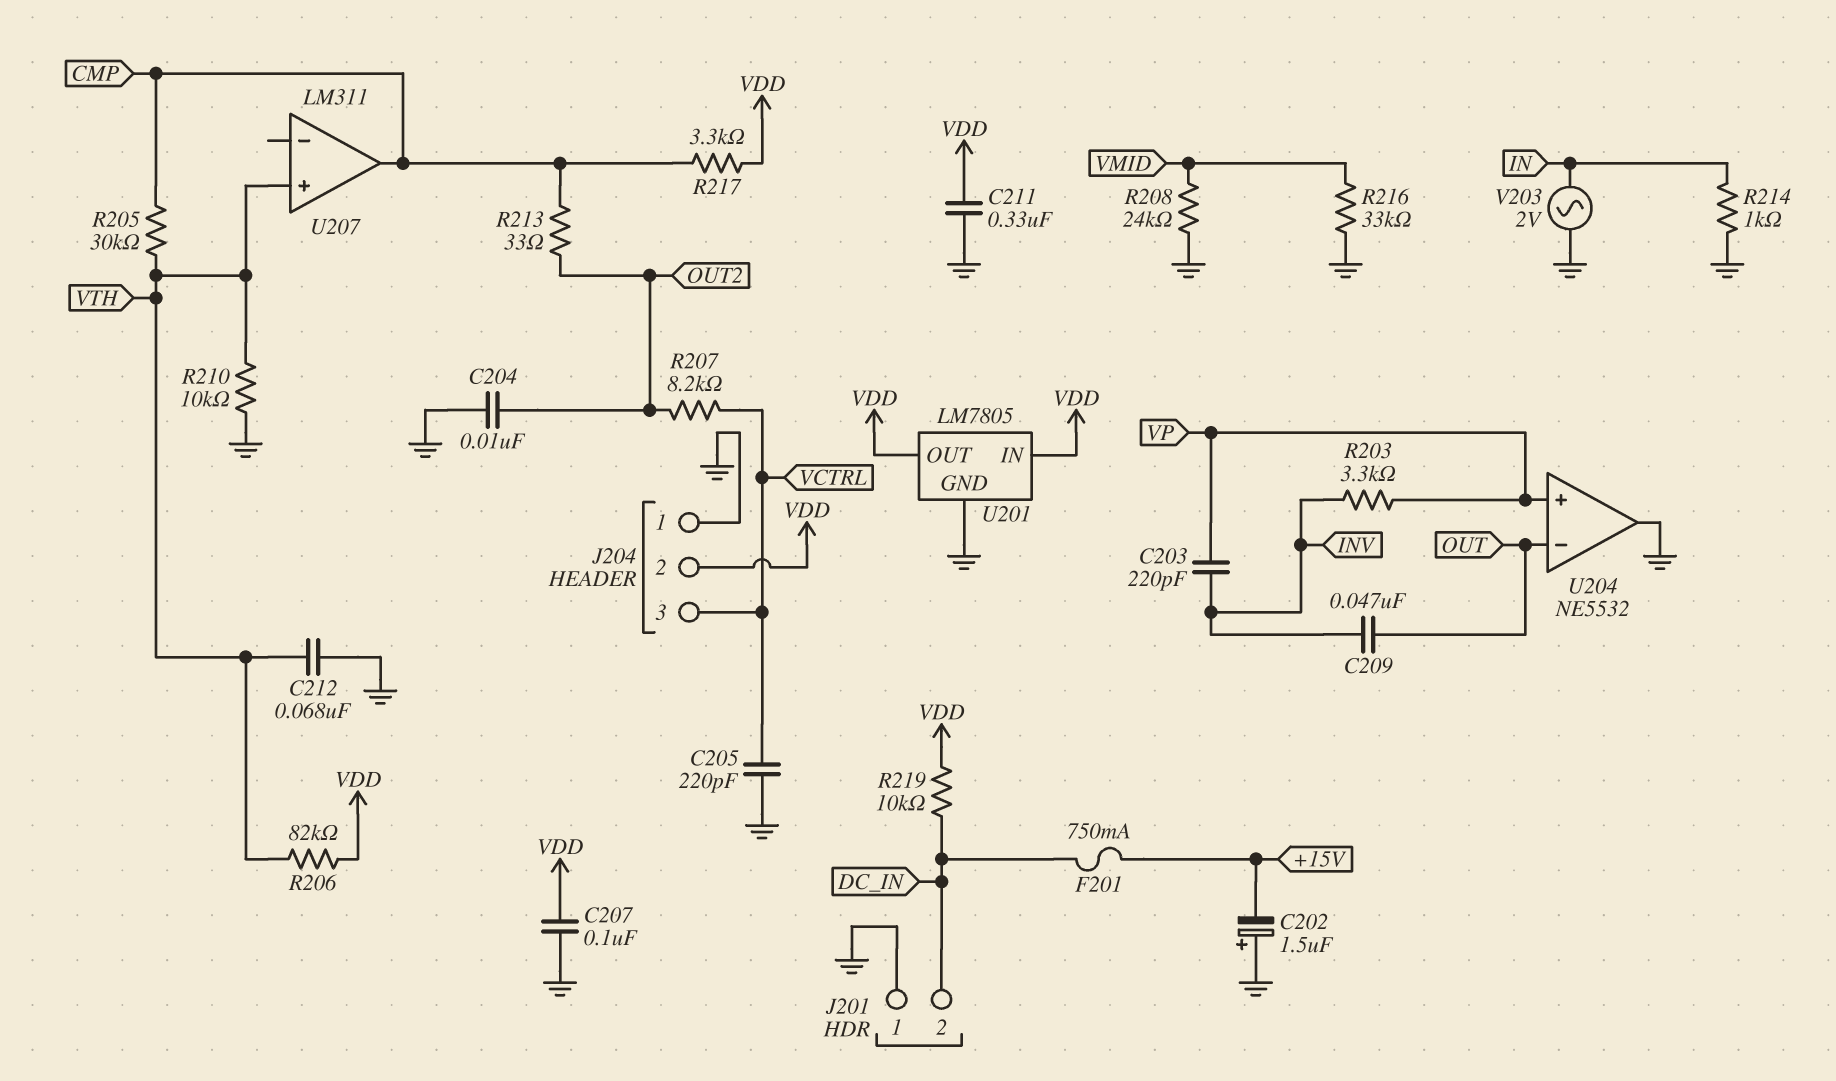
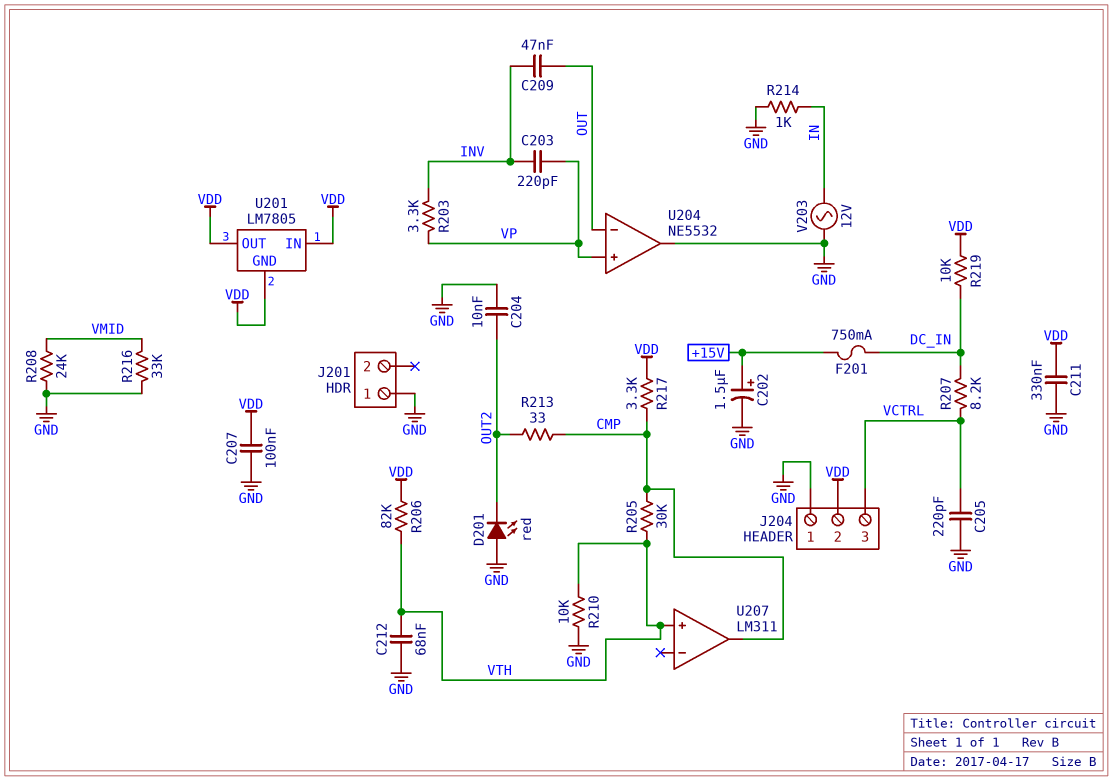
C202: 1.5uF (plus GND, minus +15V) -> 1.5uF (plus +15V, minus GND)
D201: none -> LED red (A GND, K OUT2)
J201 pin 2: DC_IN -> none
R207: 8.2k (OUT2, VCTRL) -> 8.2k (DC_IN, VCTRL)
U201 pin GND: GND -> VDD
V203: AC 2V (GND, IN) -> AC 12V (GND, IN)

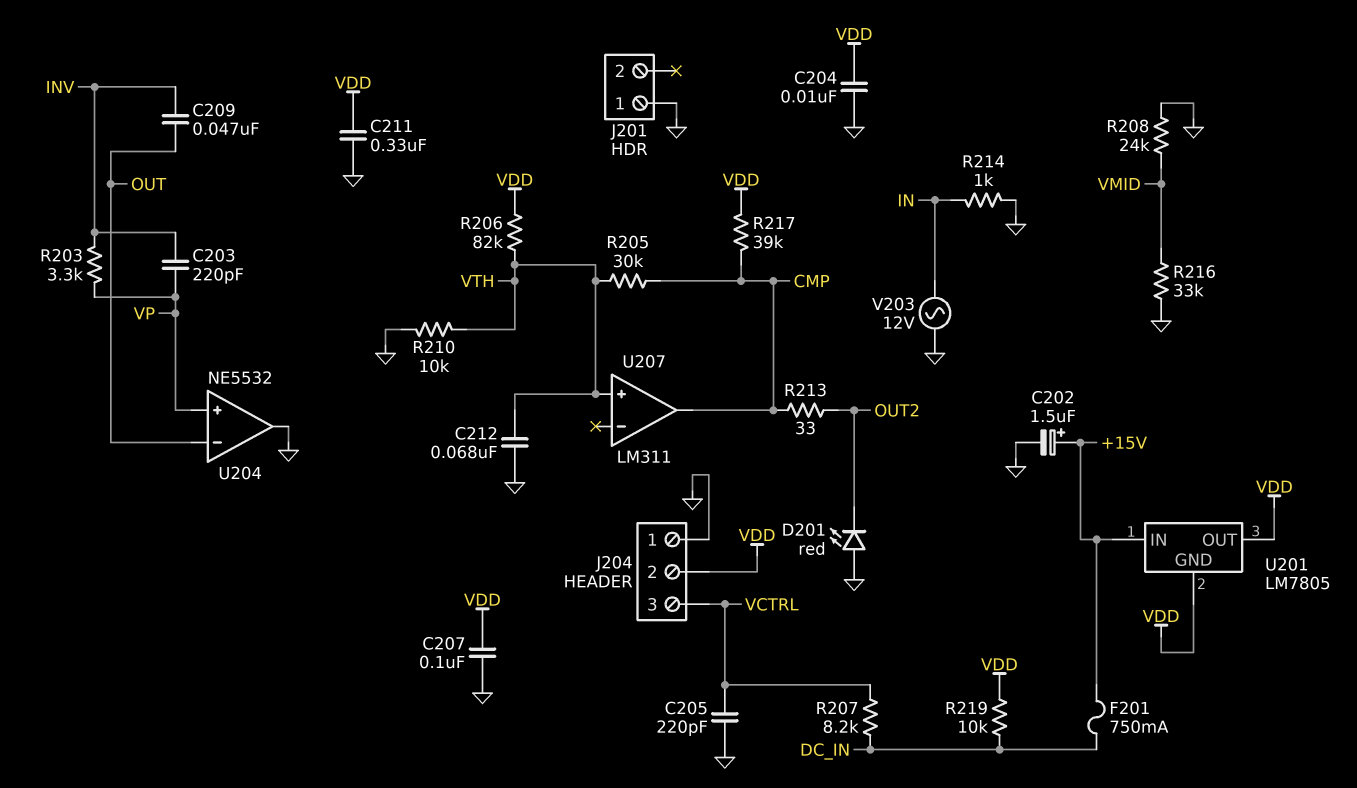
C204: 10nF (GND, OUT2) -> 10nF (GND, VDD)
R217: 3.3k (CMP, VDD) -> 39k (CMP, VDD)
U201 pin IN: VDD -> +15V

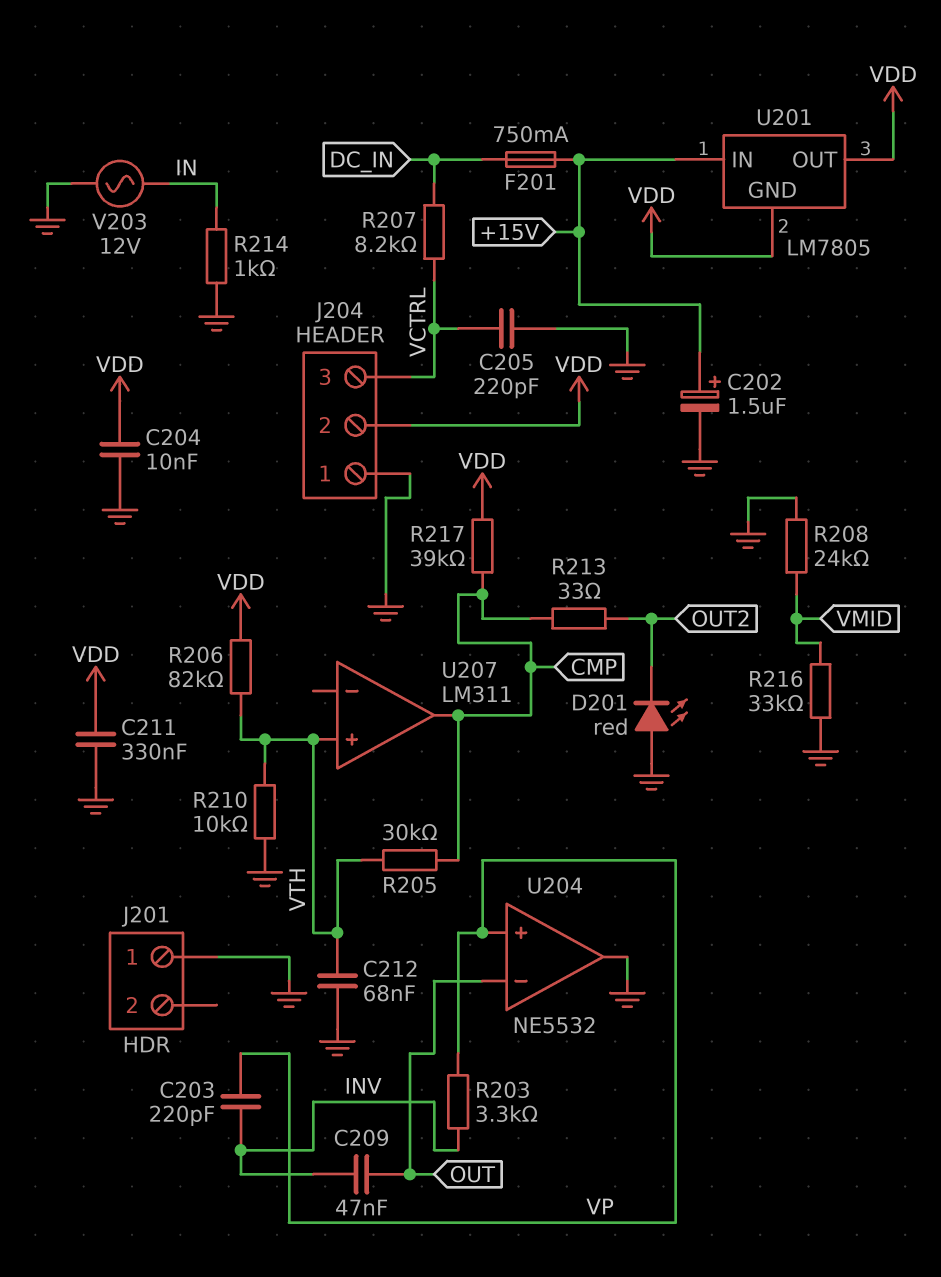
C207: 100nF (GND, VDD) -> none
R219: 10k (DC_IN, VDD) -> none

